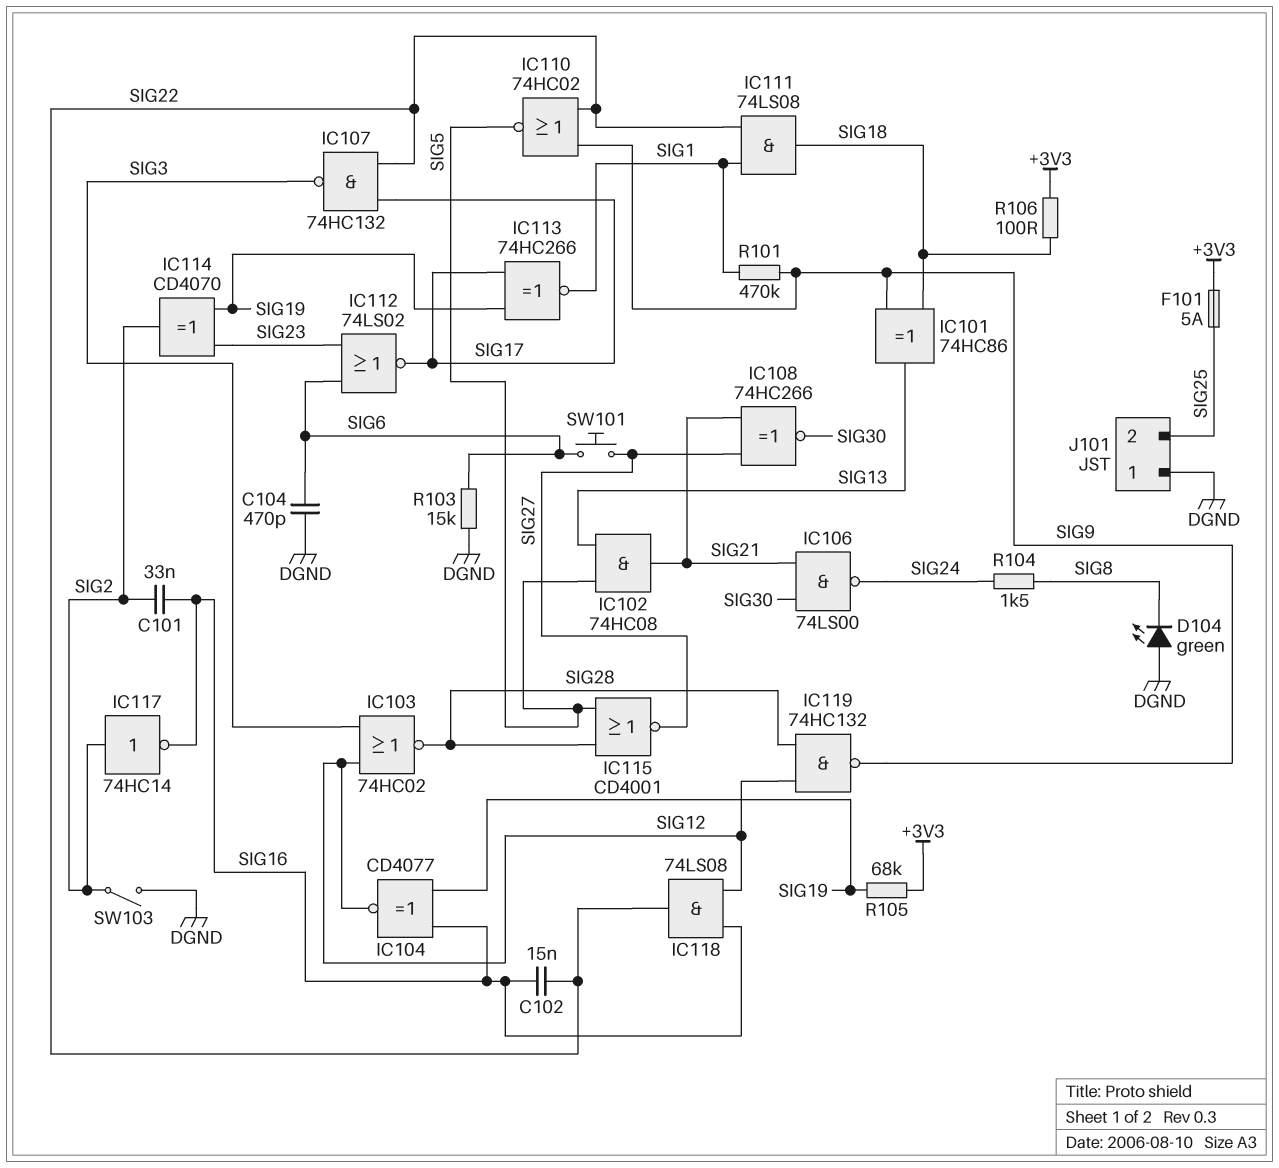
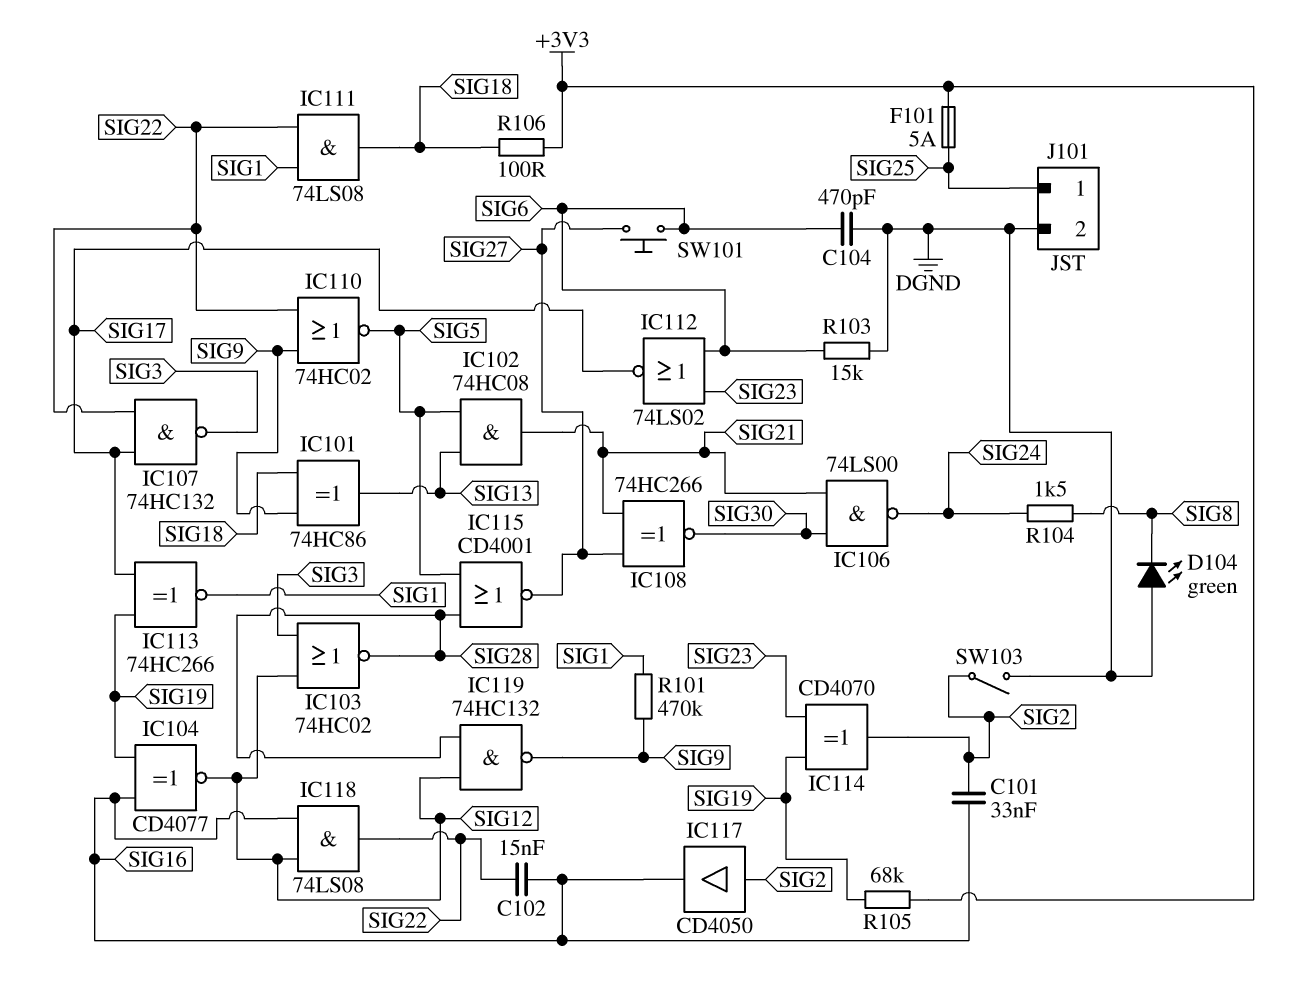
IC117: NOT 74HC14 (in SIG2, out SIG16) -> buffer CD4050 (in SIG2, out SIG16)
J101 pin 1: DGND -> SIG25
J101 pin 2: SIG25 -> DGND

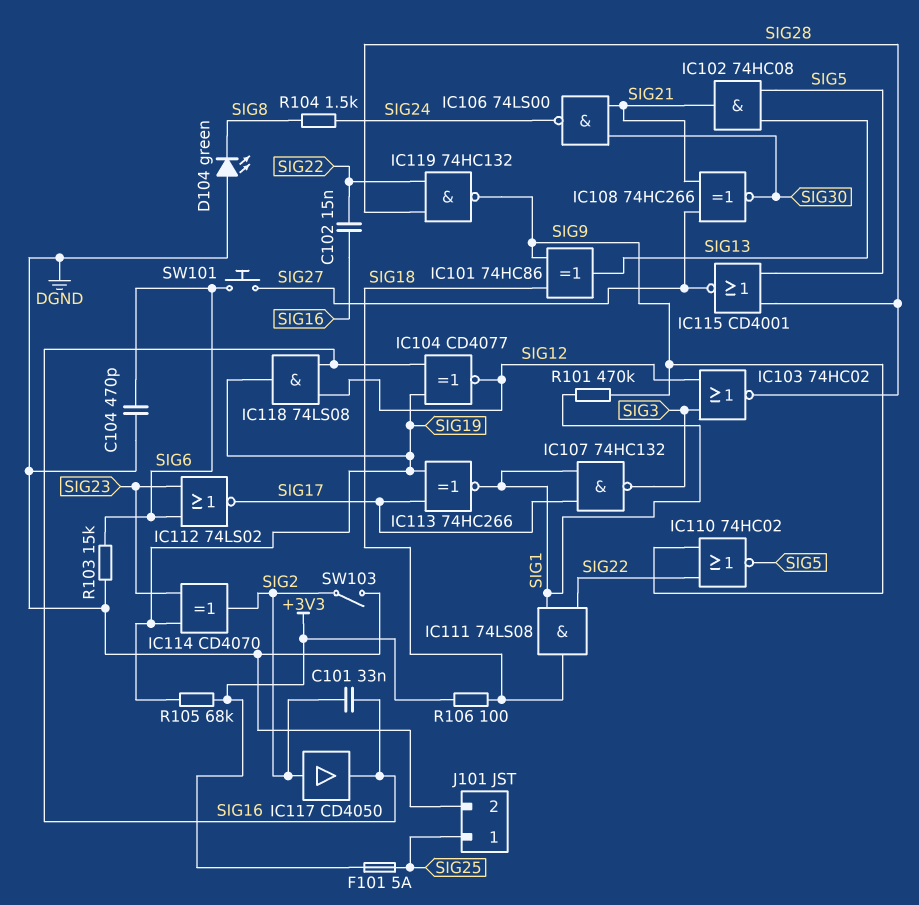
IC107: NAND 74HC132 (in SIG17, in SIG22, out SIG3) -> NAND 74HC132 (in SIG1, in SIG17, out SIG3)
IC118: AND 74LS08 (in SIG12, in SIG16, out SIG22) -> AND 74LS08 (in SIG12, in SIG16, out SIG19)
IC119: NAND 74HC132 (in SIG12, in SIG28, out SIG9) -> NAND 74HC132 (in SIG22, in SIG28, out SIG9)

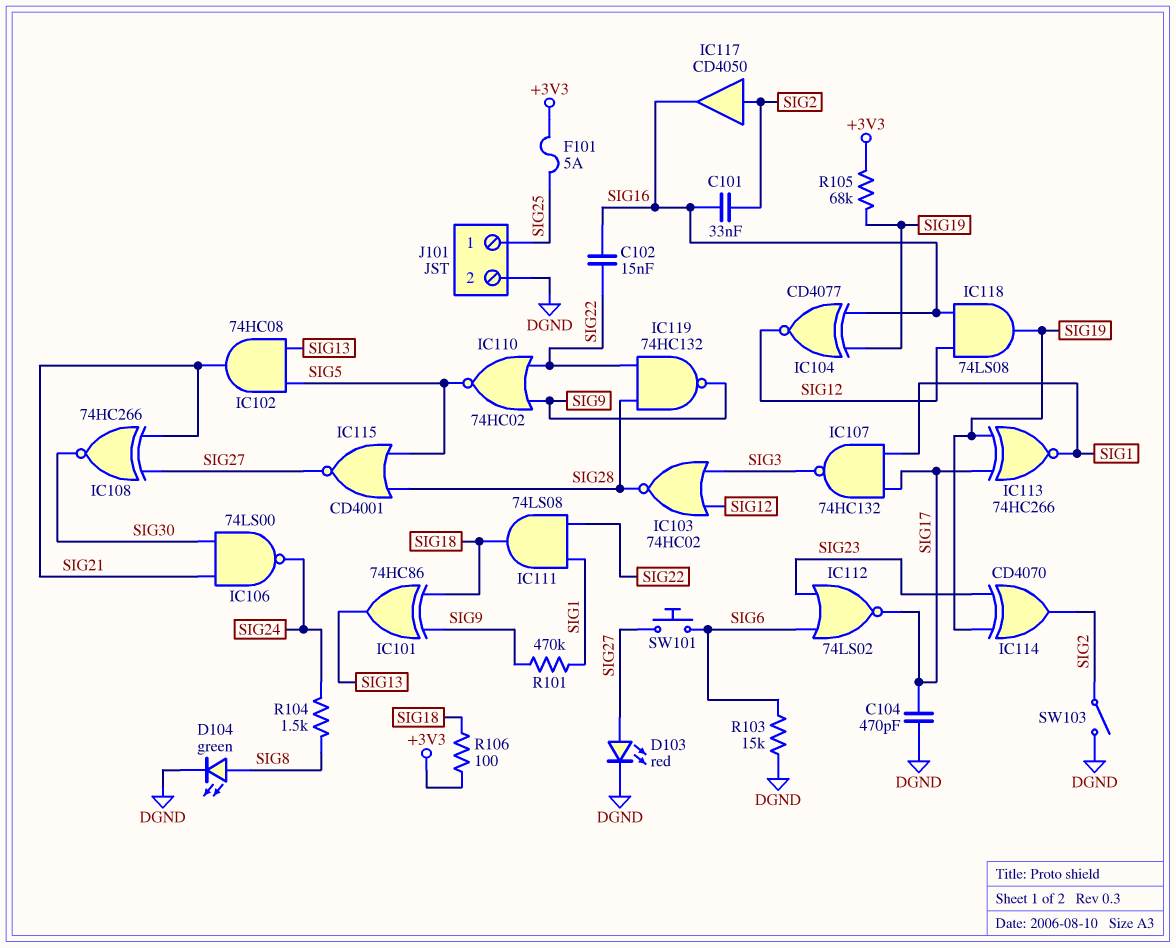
C104: 470pF (DGND, SIG6) -> 470pF (DGND, SIG17)
D103: none -> LED red (A SIG27, K DGND)
D104: LED green (A DGND, K SIG8) -> LED green (A SIG8, K DGND)

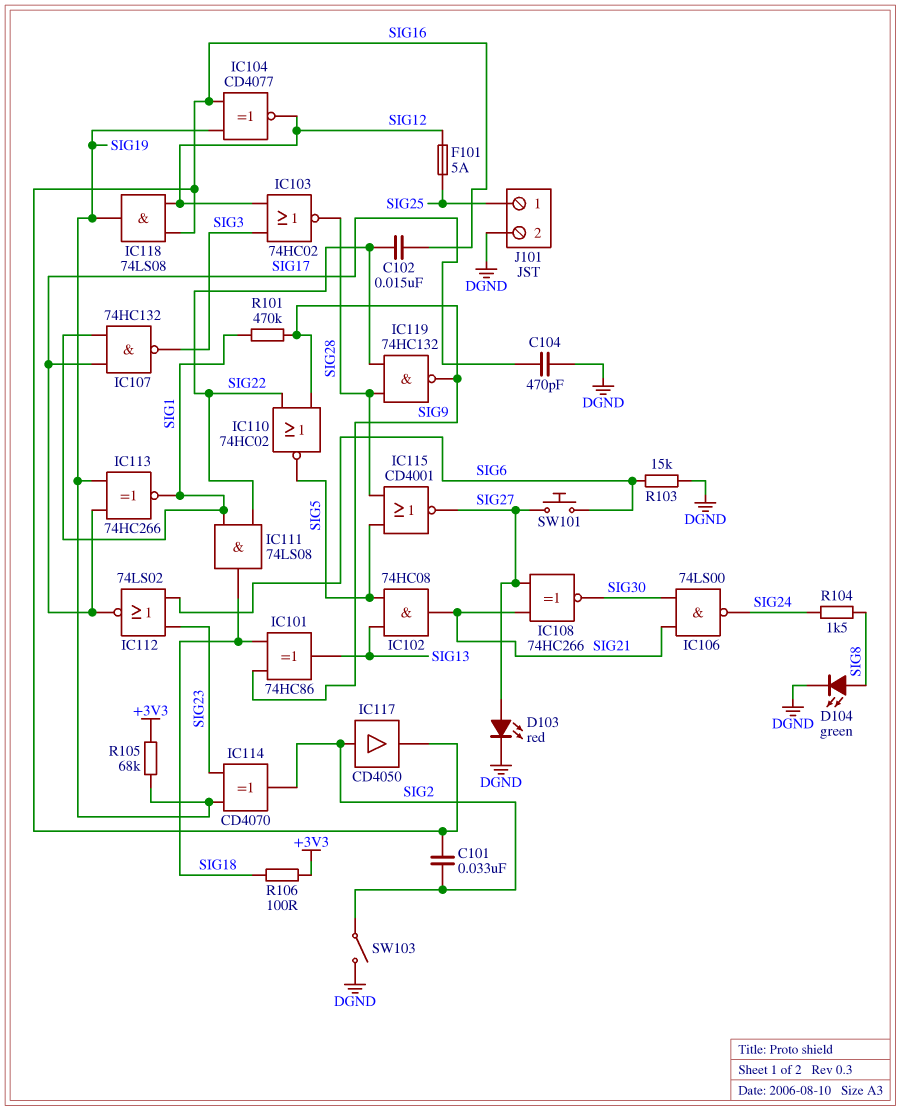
F101: 5A (+3V3, SIG25) -> 5A (SIG12, SIG25)

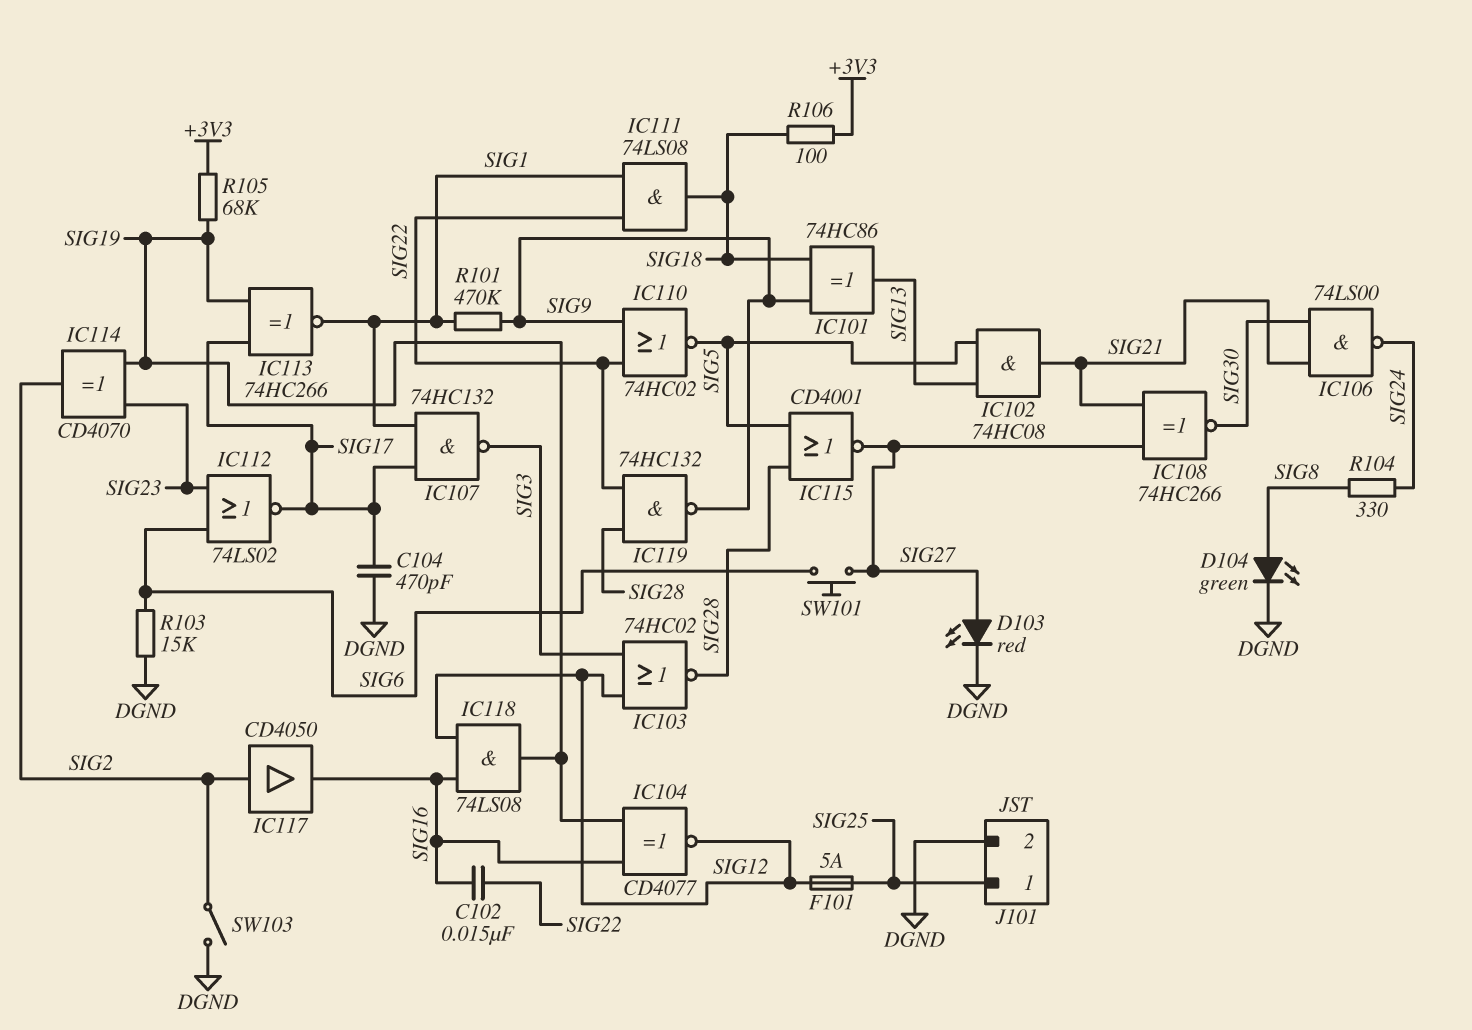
C101: 33nF (SIG2, SIG16) -> none
R104: 1.5k (SIG8, SIG24) -> 330 (SIG8, SIG24)

